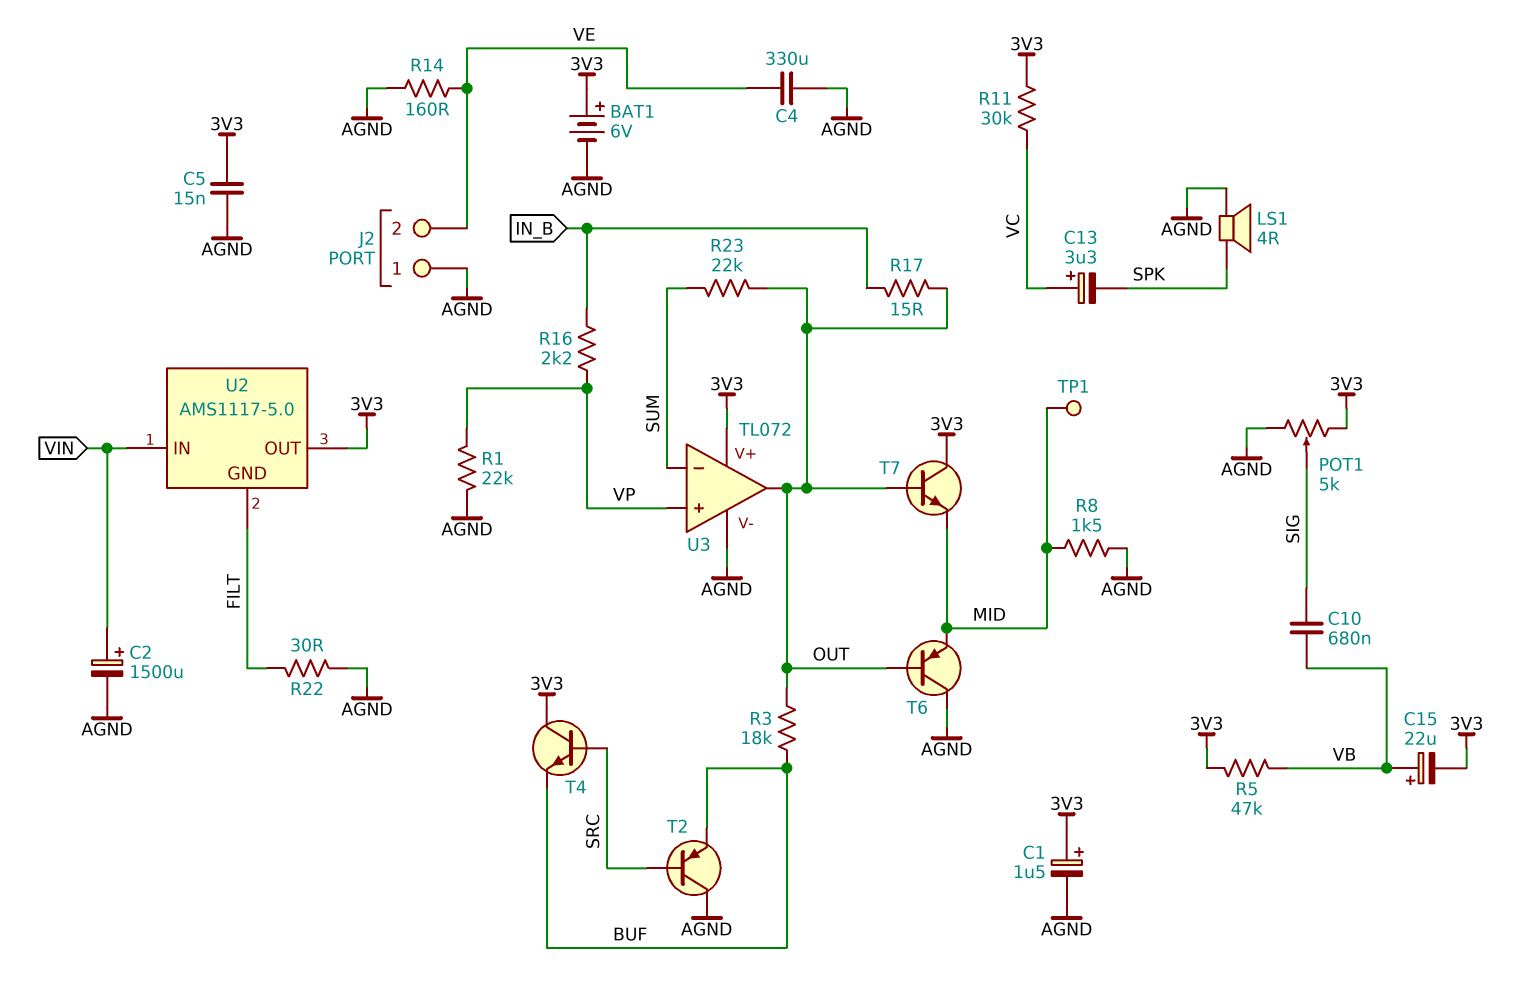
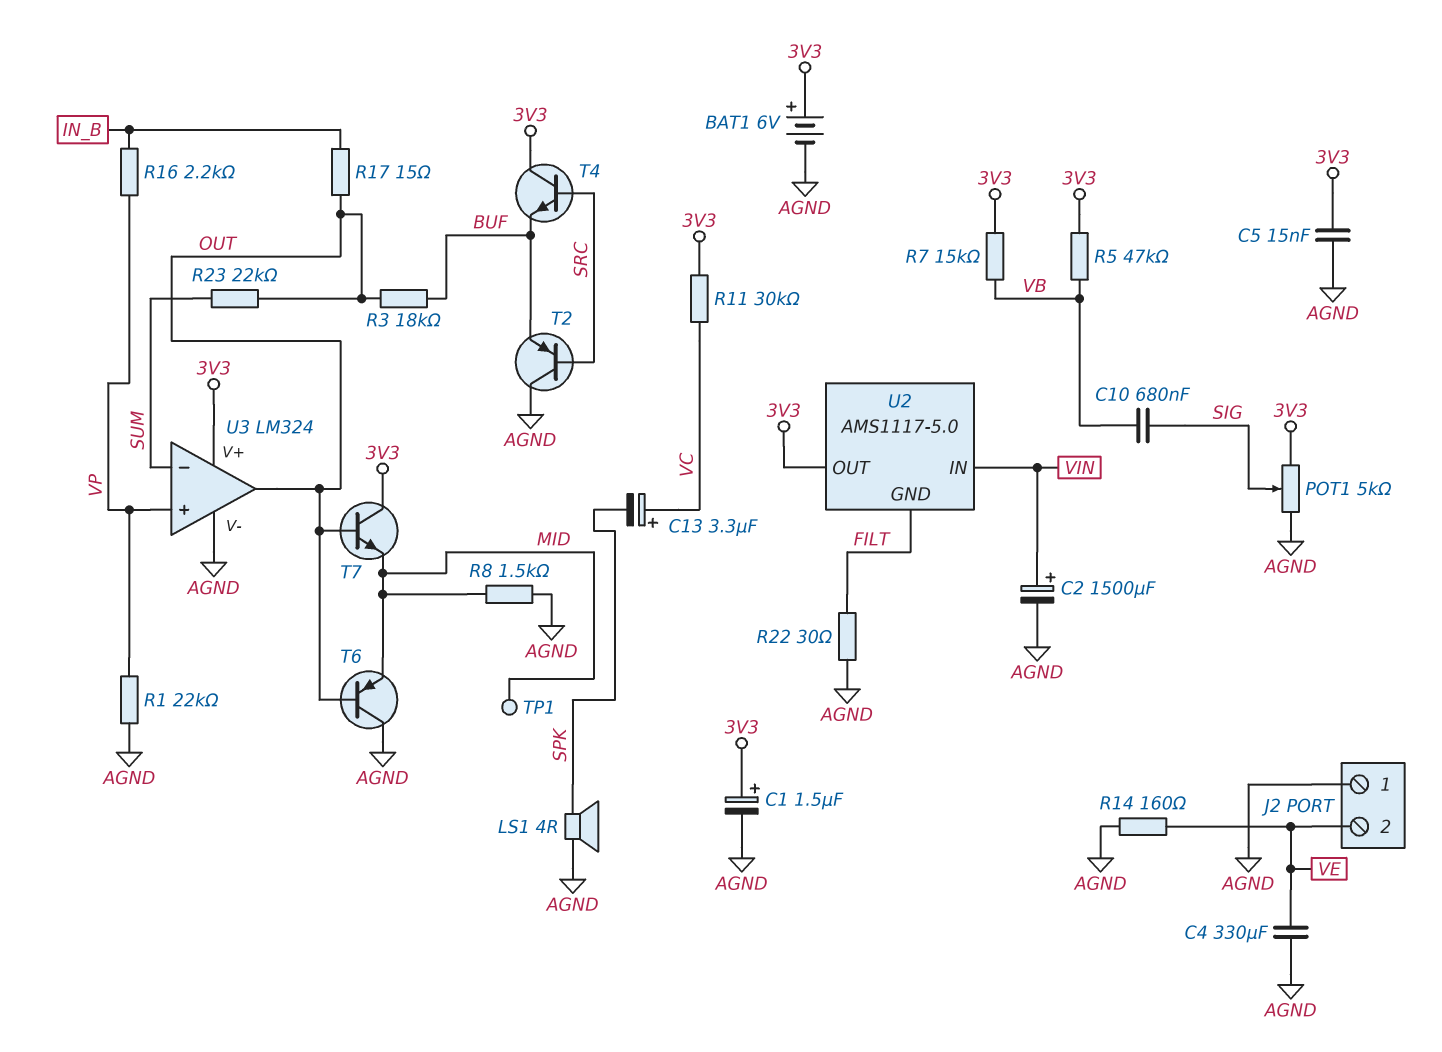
C15: 22uF (plus VB, minus 3V3) -> none
R7: none -> 15k (3V3, VB)
U3: TL072 -> LM324

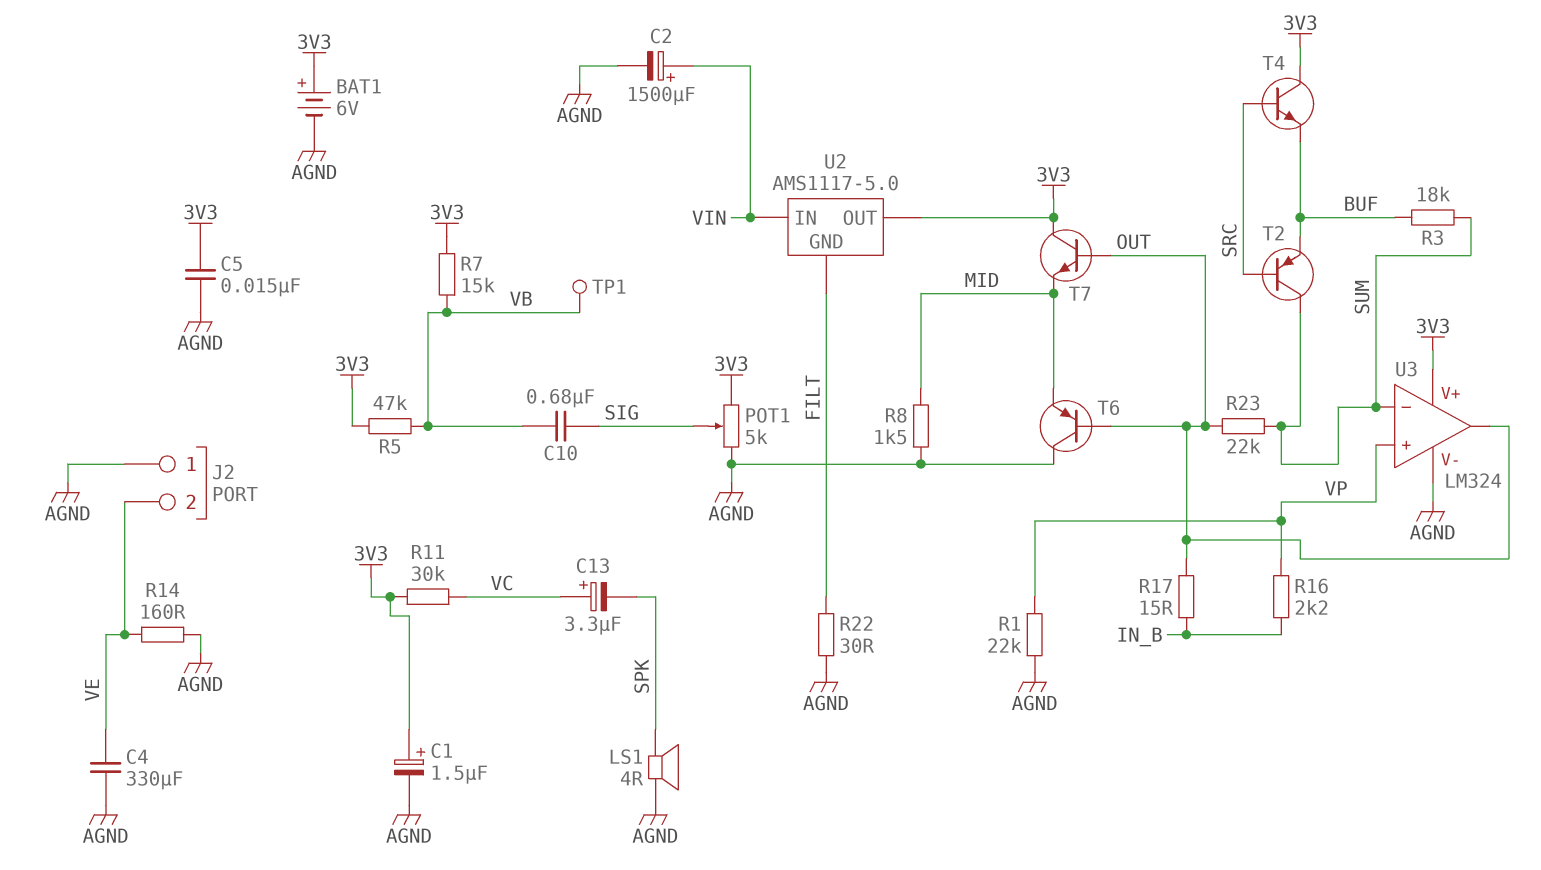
R3: 18k (BUF, OUT) -> 18k (BUF, SUM)
T2: PNP (B SRC, C AGND, E BUF) -> PNP (B SRC, C SUM, E BUF)
TP1: test point (MID) -> test point (VB)

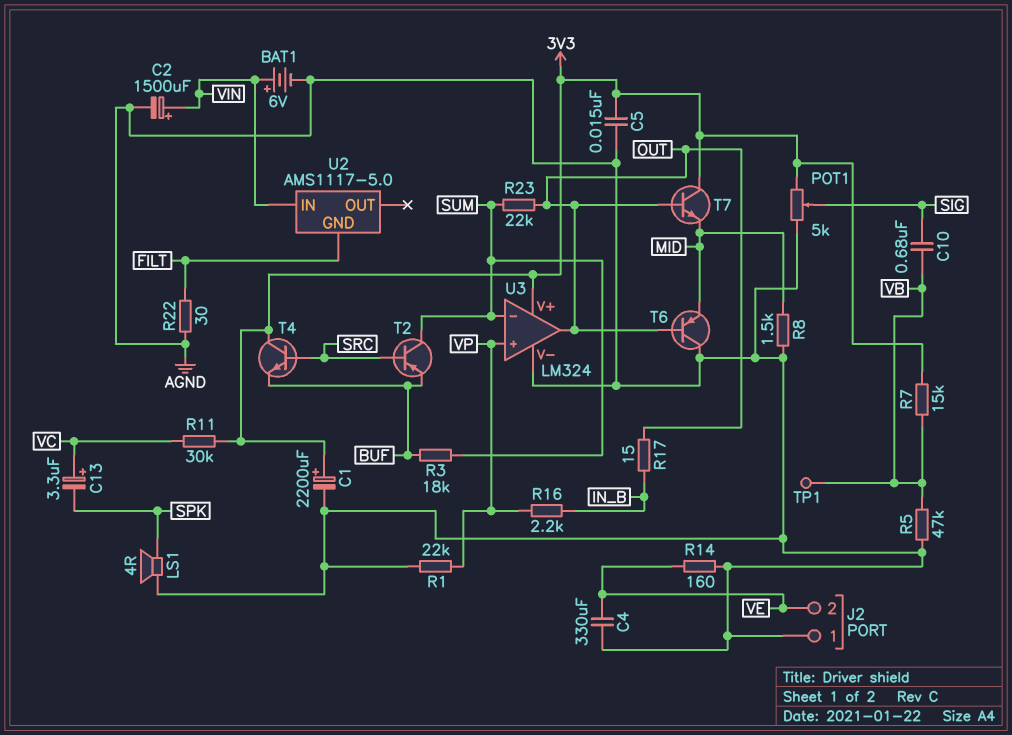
BAT1: 6V (plus 3V3, minus AGND) -> 6V (plus VIN, minus AGND)
C1: 1.5uF (plus 3V3, minus AGND) -> 2200uF (plus 3V3, minus AGND)
R5: 47k (3V3, VB) -> 47k (AGND, VB)
U2 pin OUT: 3V3 -> none

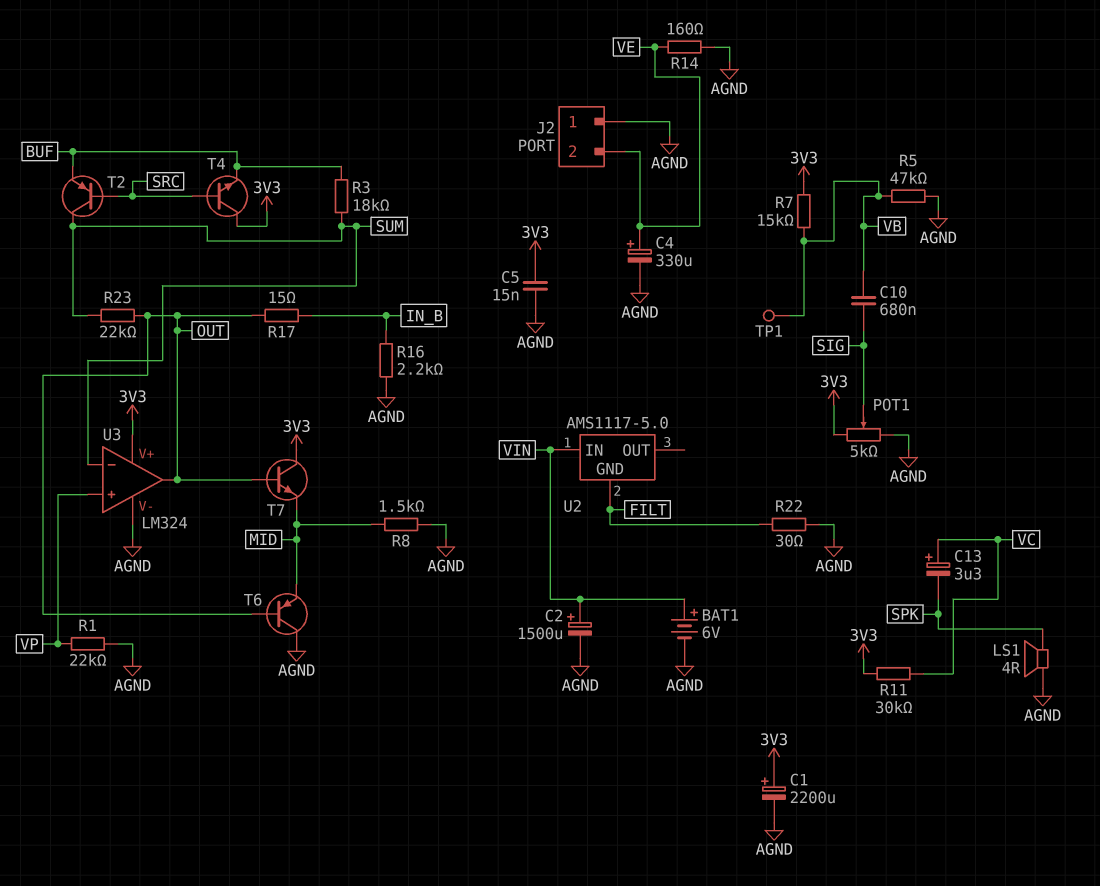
C4: 330uF (AGND, VE) -> 330uF (plus VE, minus AGND)
R16: 2.2k (IN_B, VP) -> 2.2k (AGND, IN_B)

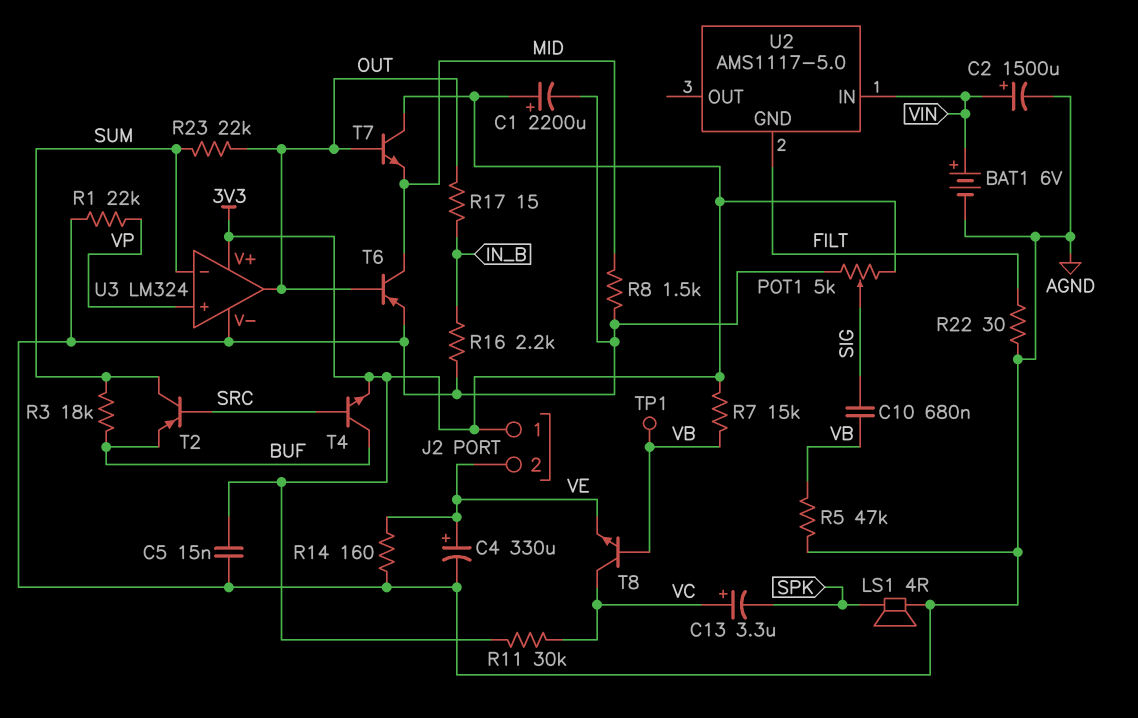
J2 pin 1: AGND -> 3V3
T4: NPN (B SRC, C 3V3, E BUF) -> NPN (B SRC, C BUF, E 3V3)
T6: PNP (B OUT, C AGND, E MID) -> PNP (B OUT, C MID, E AGND)
T8: none -> NPN (B VB, C VC, E VE)

